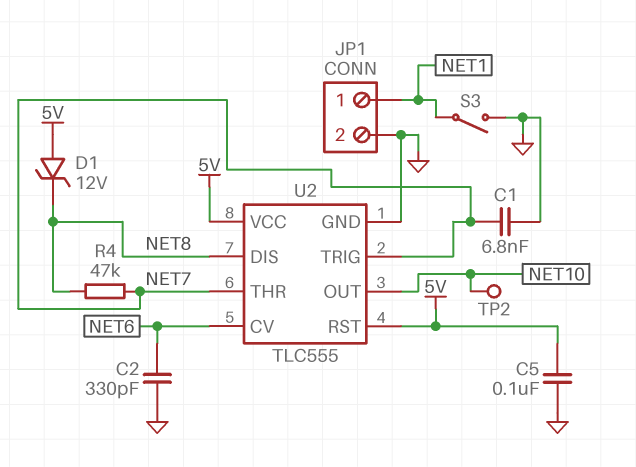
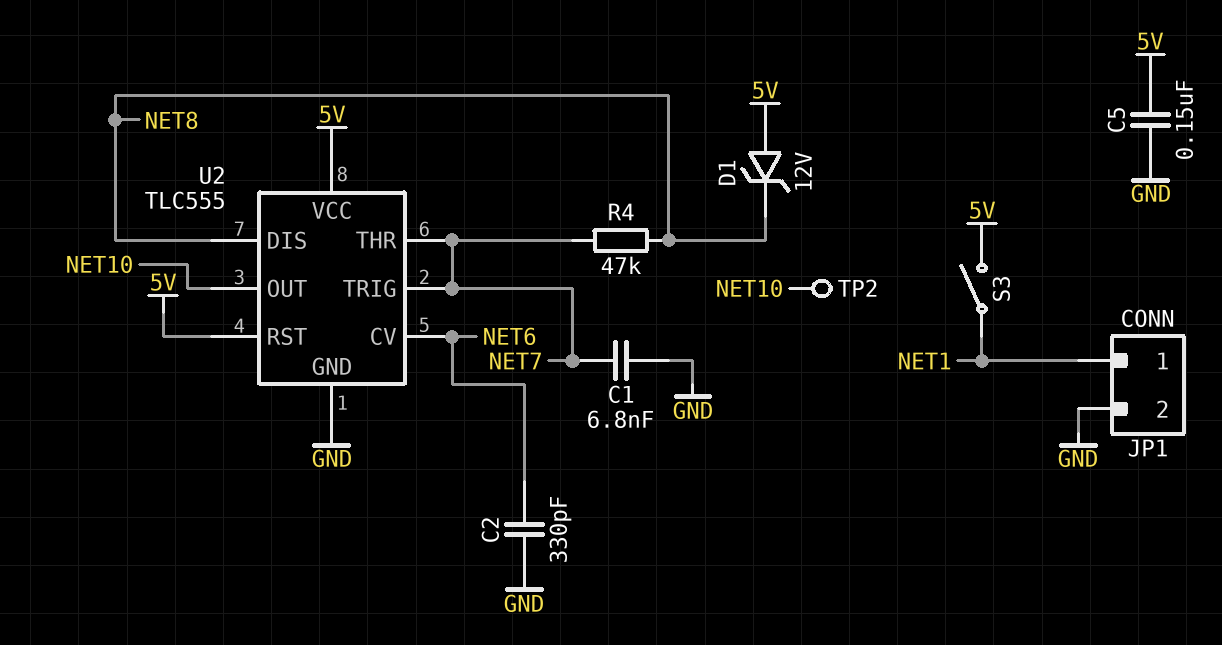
C5: 100nF (5V, GND) -> 150nF (5V, GND)
S3: switch (GND, NET1) -> switch (5V, NET1)

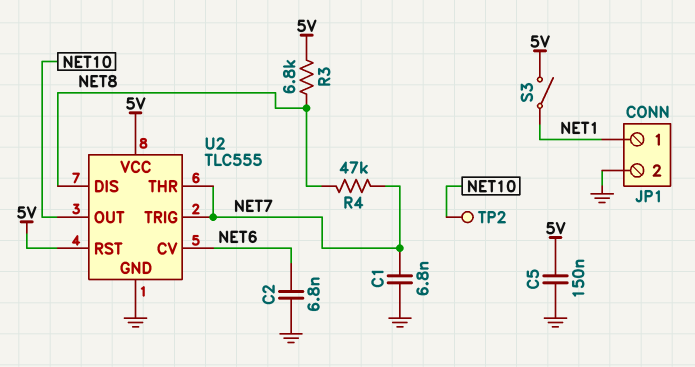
C2: 330pF (GND, NET6) -> 6.8nF (GND, NET6)
D1: zener 12V (A 5V, K NET8) -> none
R3: none -> 6.8k (5V, NET8)

